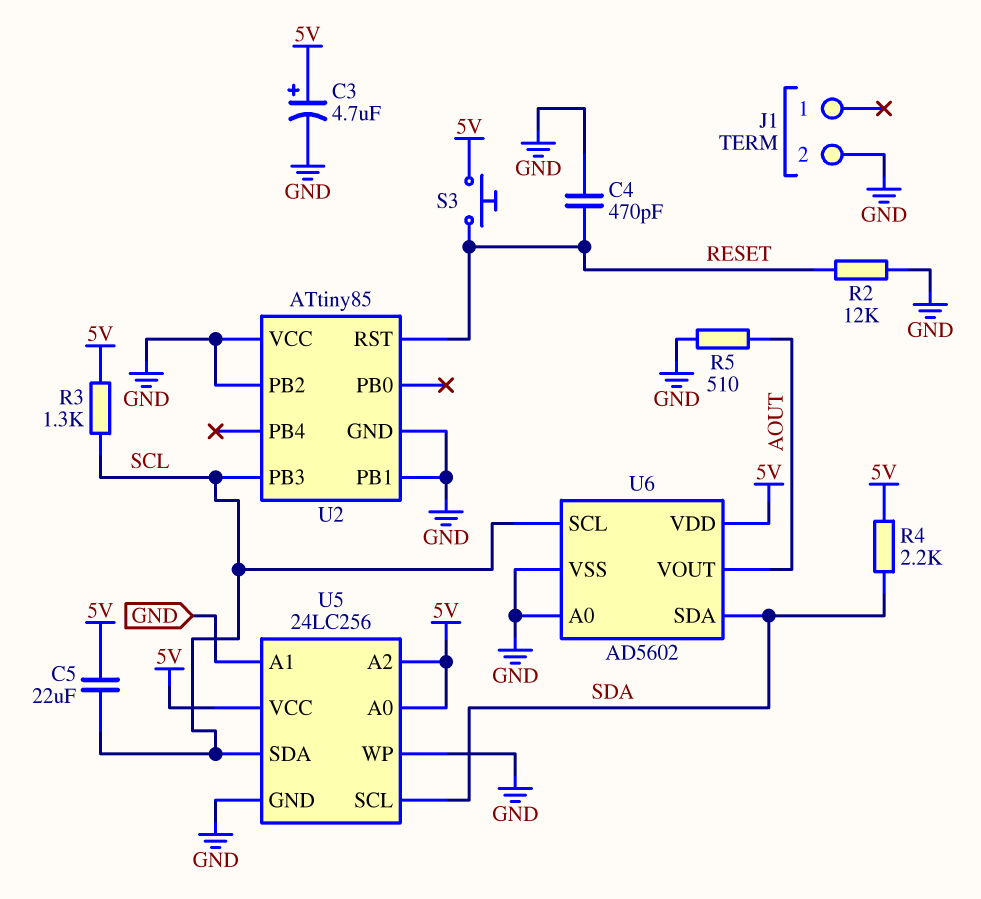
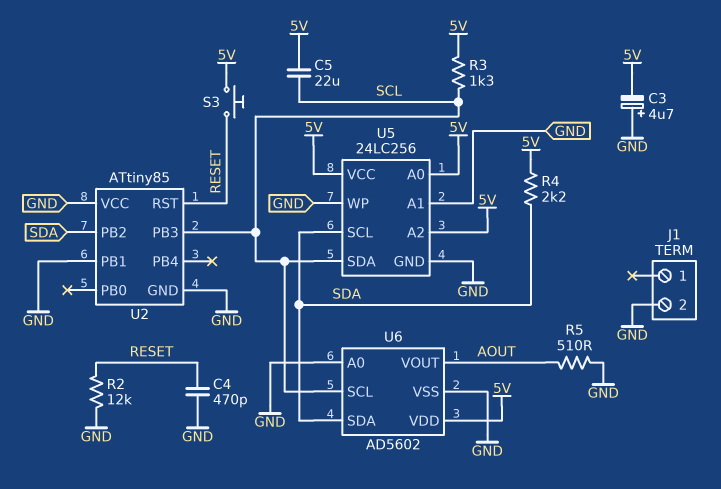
C3: 4.7uF (plus 5V, minus GND) -> 4.7uF (plus GND, minus 5V)
U2 pin PB2: GND -> SDA

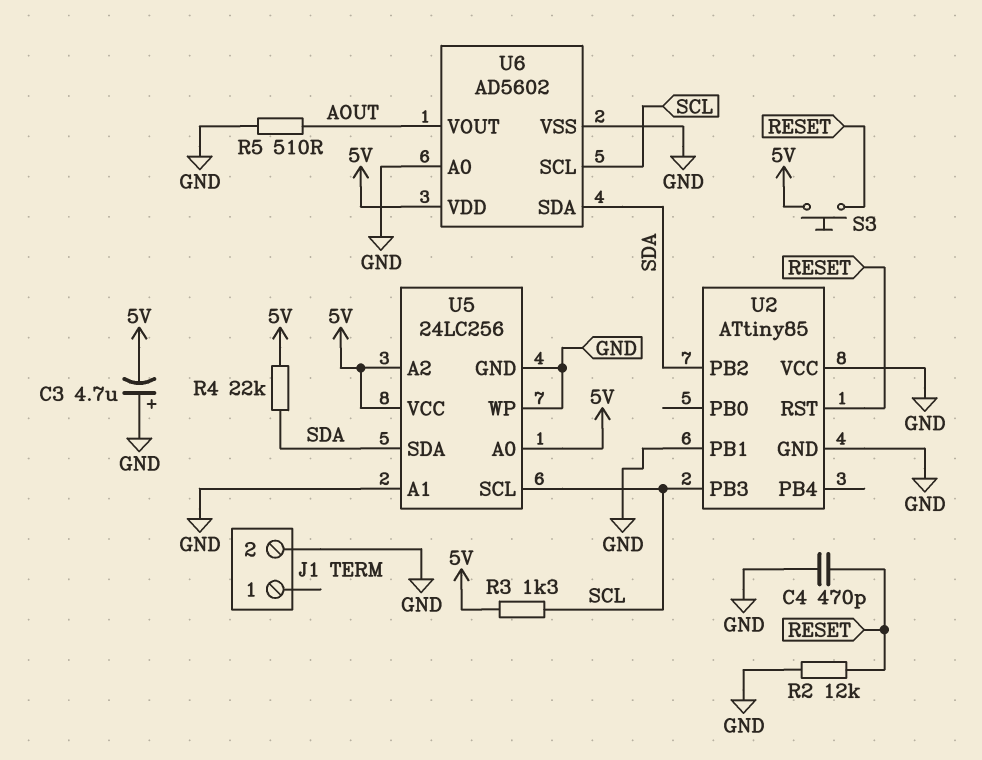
C5: 22uF (5V, SCL) -> none
R4: 2.2k (5V, SDA) -> 22k (5V, SDA)
U5 pin SCL: SDA -> SCL
U5 pin SDA: SCL -> SDA

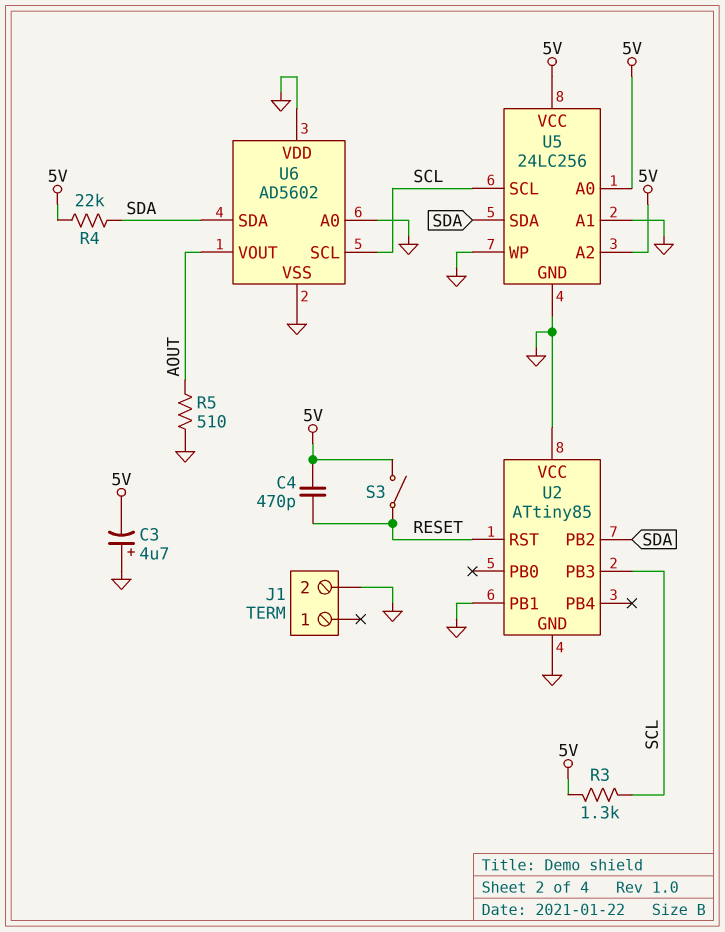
C4: 470pF (GND, RESET) -> 470pF (5V, RESET)
R2: 12k (GND, RESET) -> none
S3: button (5V, RESET) -> switch (5V, RESET)
U6 pin VDD: 5V -> GND

